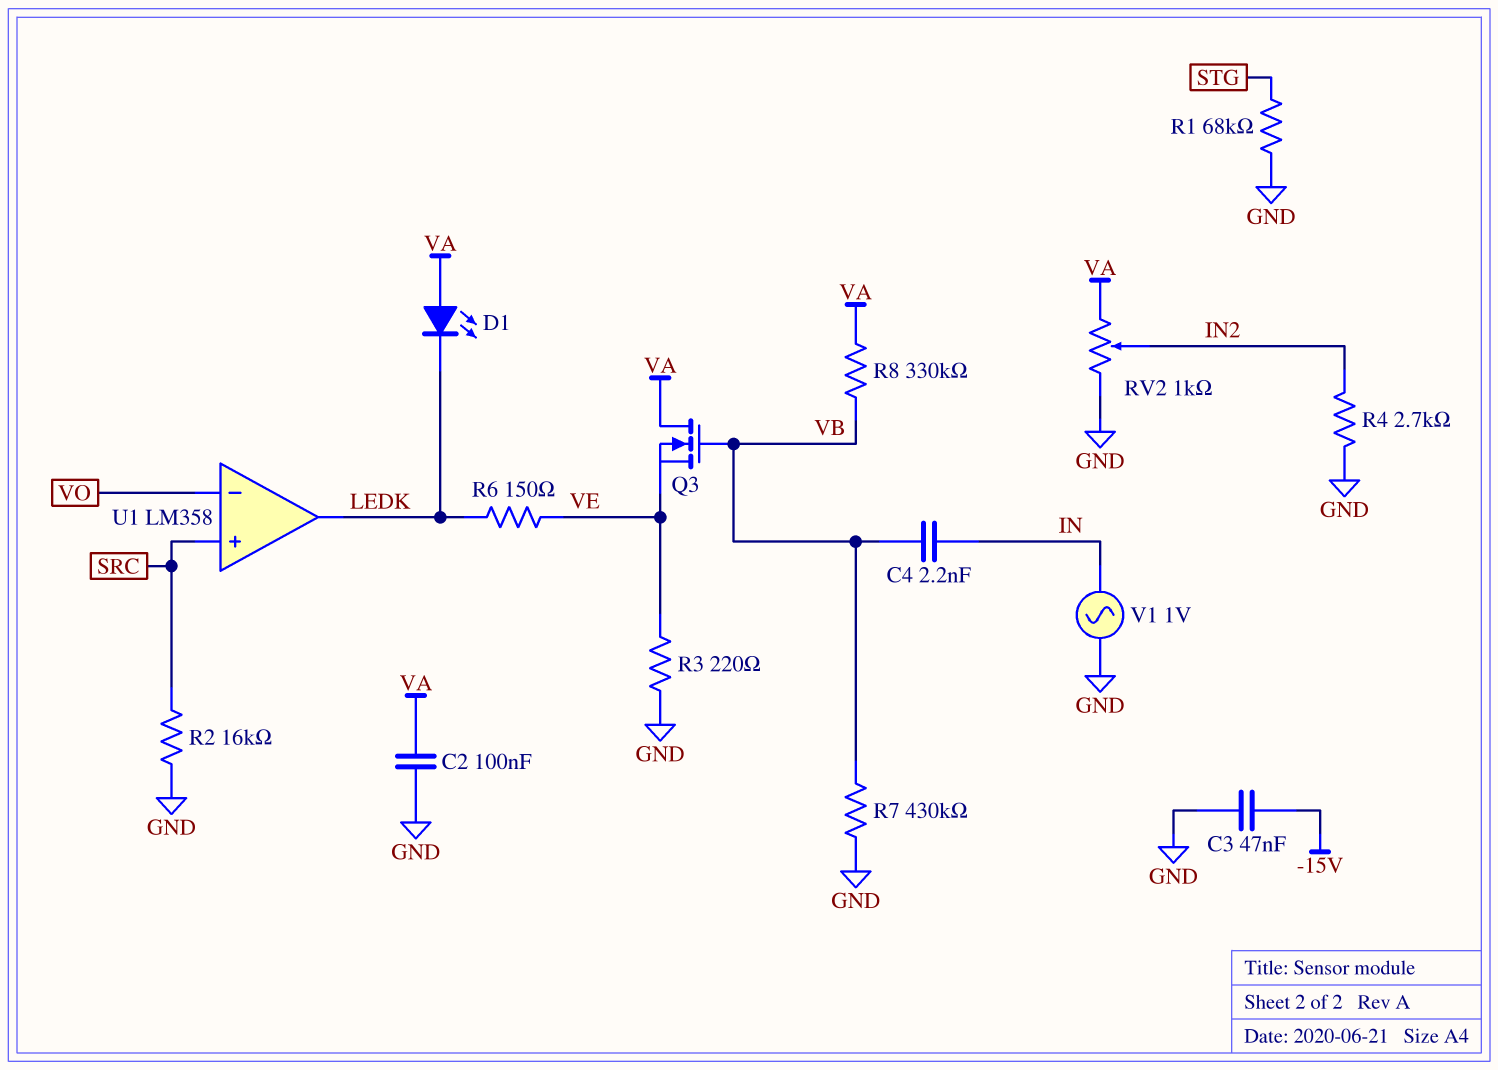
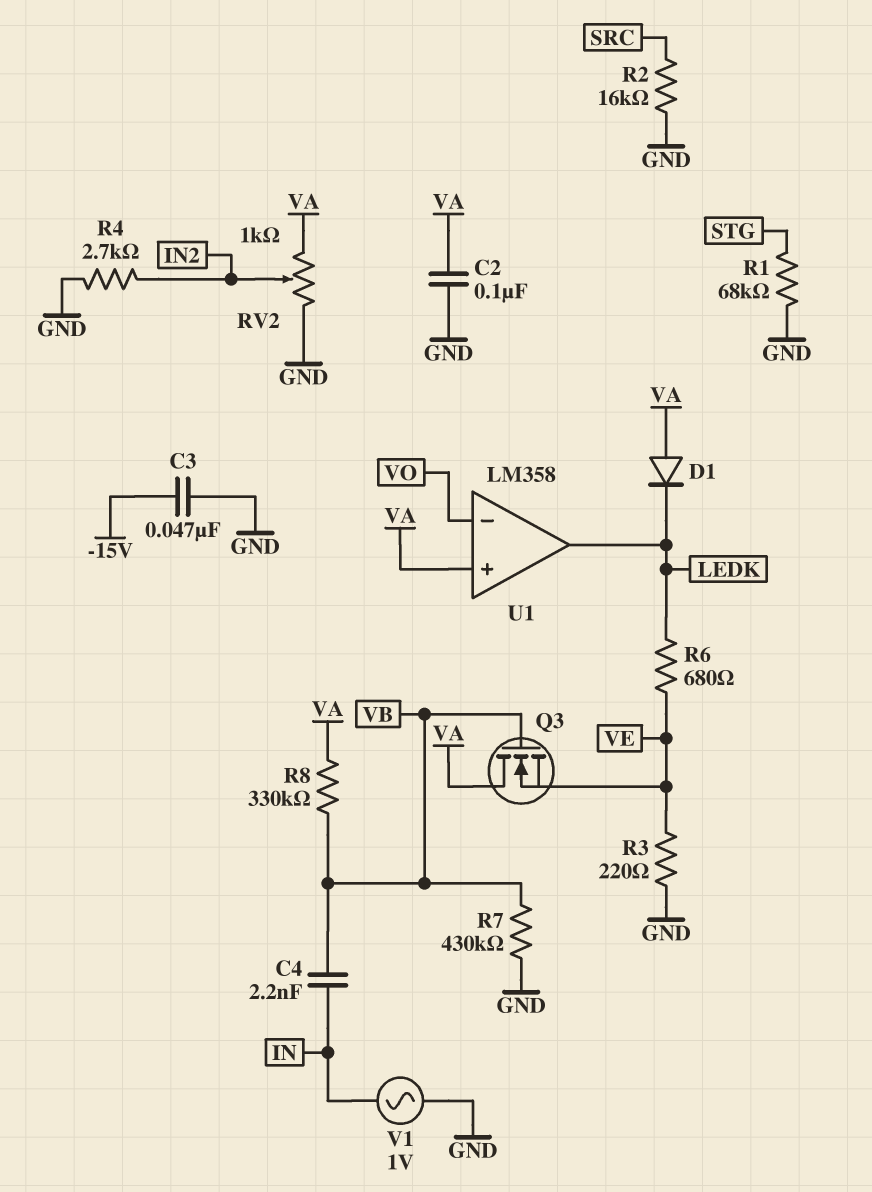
D1: LED (A VA, K LEDK) -> diode (A VA, K LEDK)
R6: 150 (LEDK, VE) -> 680 (LEDK, VE)
U1 pin in+: SRC -> VA

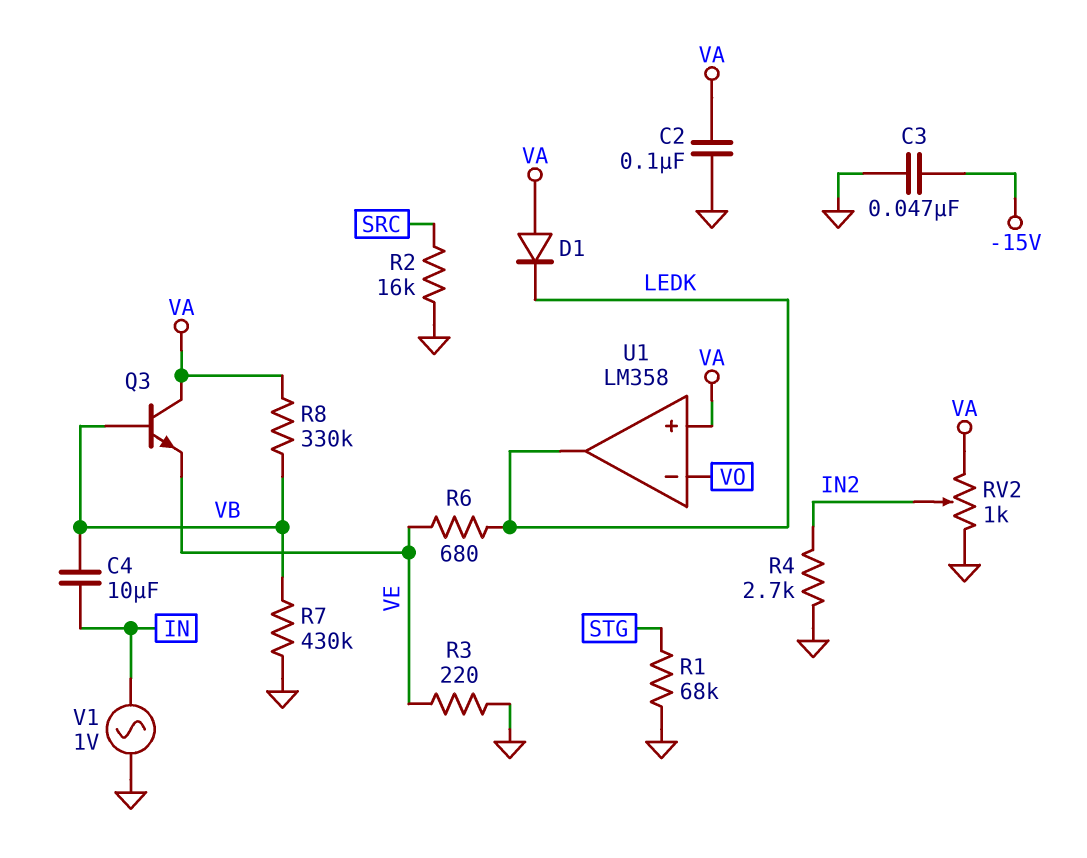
C4: 2.2nF (IN, VB) -> 10uF (IN, VB)
Q3: NMOS (G VB, D VA, S VE) -> NPN (B VB, C VA, E VE)

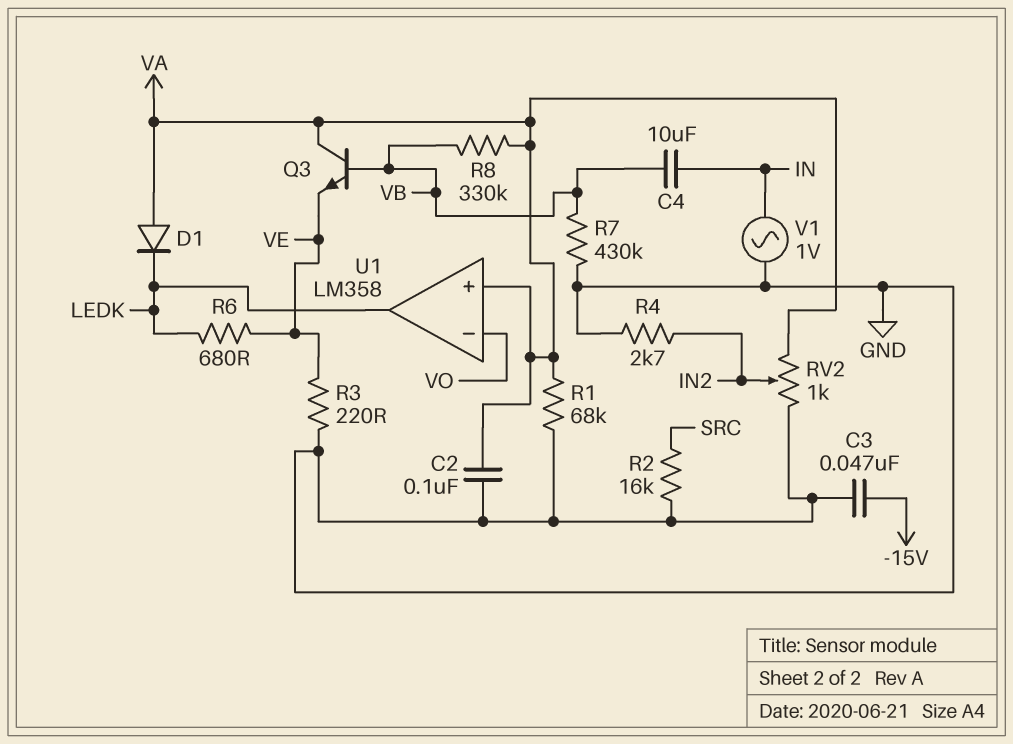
R1: 68k (GND, STG) -> 68k (GND, VA)

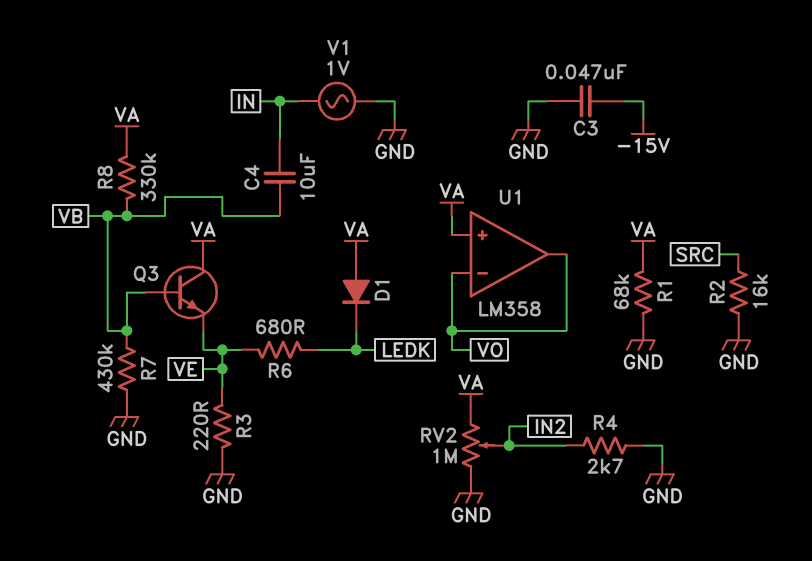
C2: 100nF (GND, VA) -> none
RV2: 1k (GND, VA, wiper IN2) -> 1M (GND, VA, wiper IN2)
U1 pin out: LEDK -> VO

